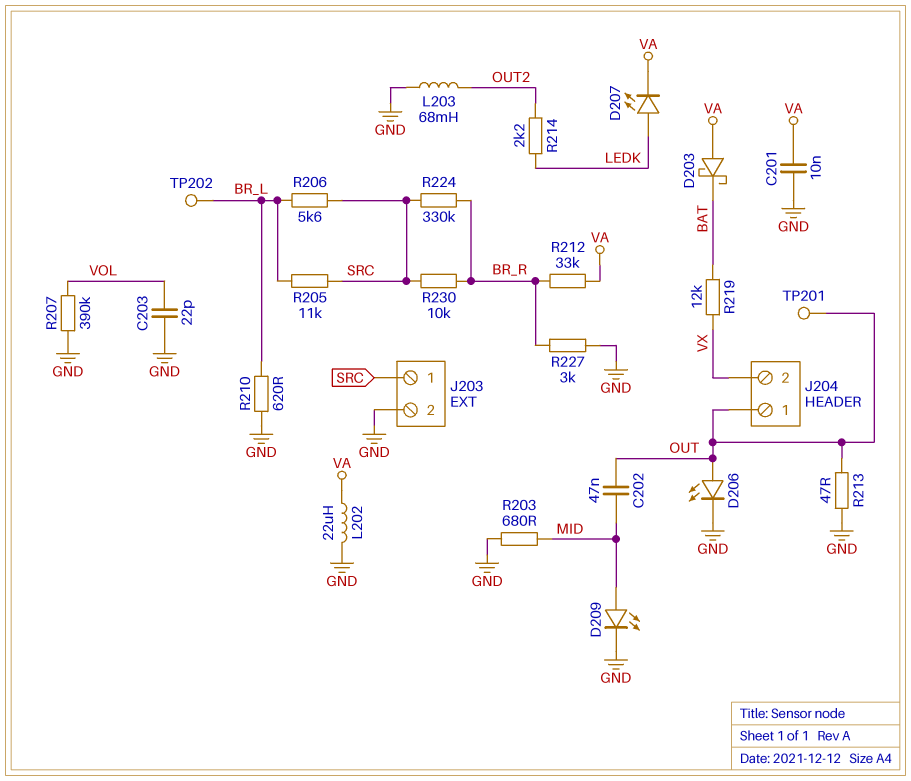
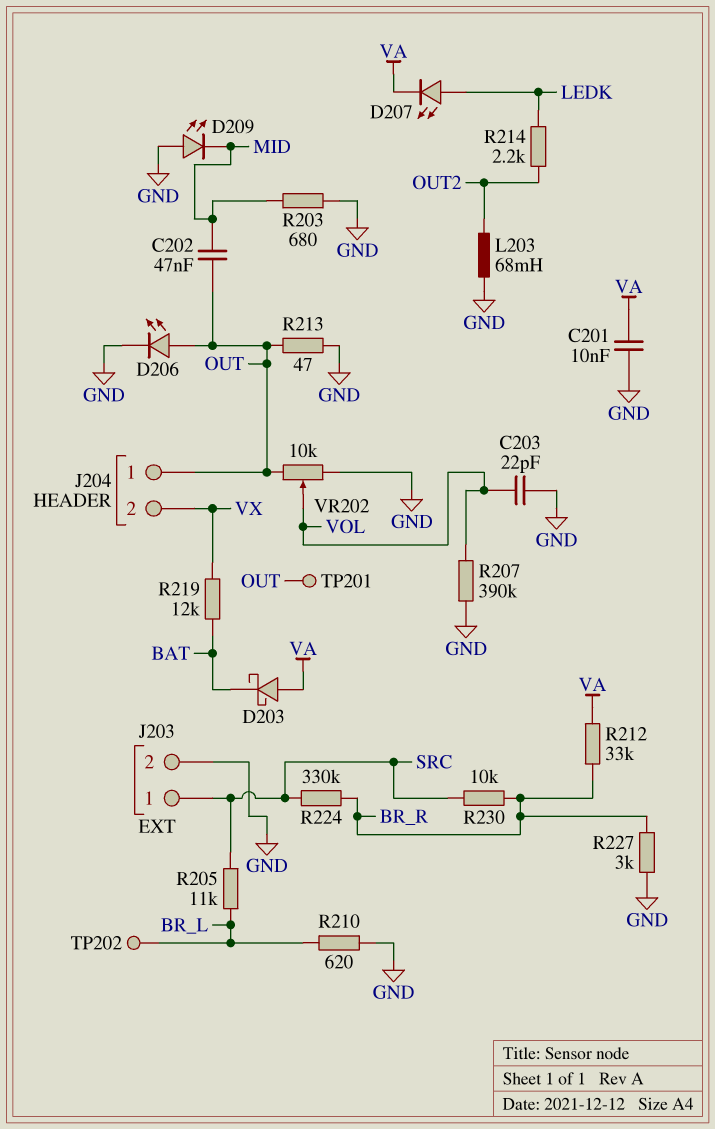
D209: LED (A MID, K GND) -> LED (A GND, K MID)
L202: 22uH (GND, VA) -> none
R206: 5.6k (BR_L, SRC) -> none
VR202: none -> 10k (GND, OUT, wiper VOL)

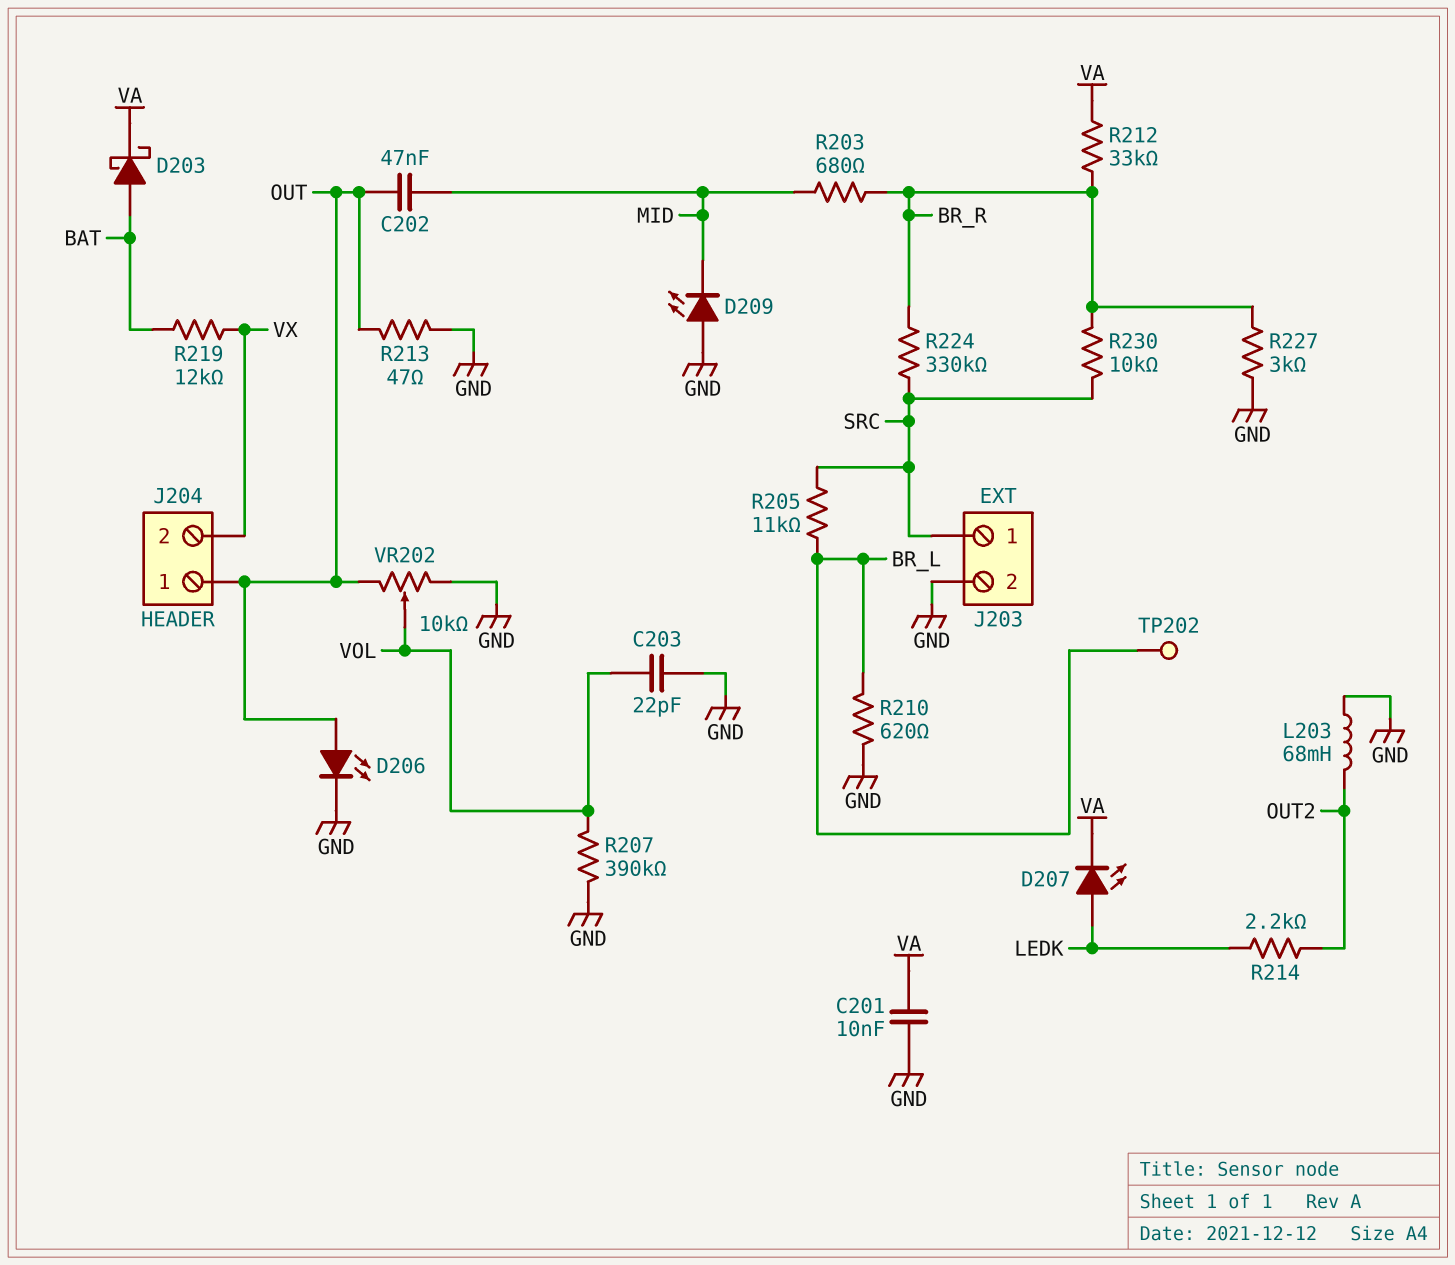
D203: schottky (A VA, K BAT) -> schottky (A BAT, K VA)
R203: 680 (GND, MID) -> 680 (BR_R, MID)
TP201: test point (OUT) -> none

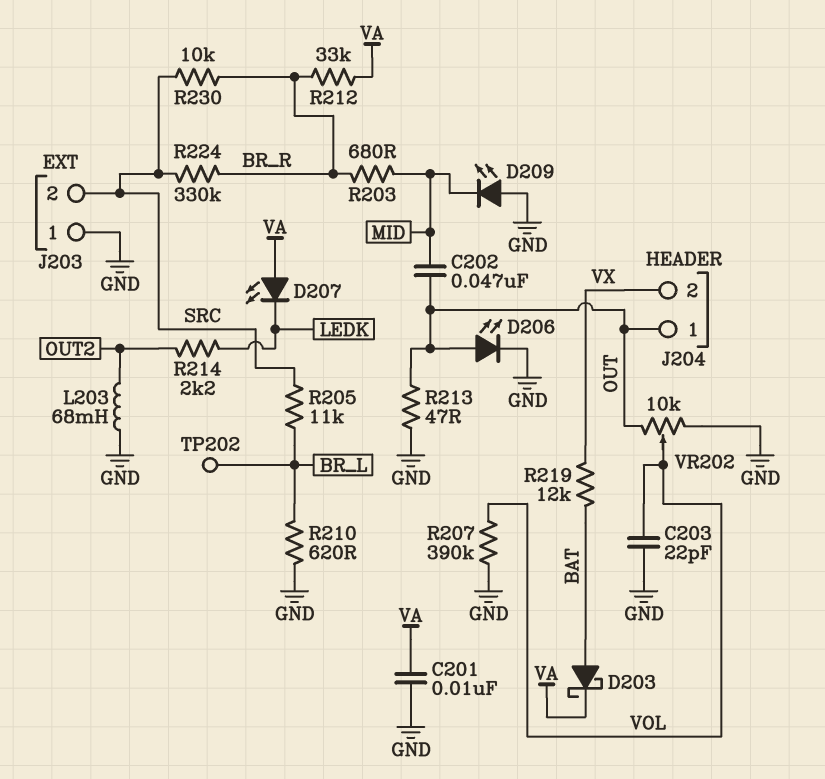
D207: LED (A LEDK, K VA) -> LED (A VA, K LEDK)
J203 pin 1: SRC -> GND
J203 pin 2: GND -> SRC
R227: 3k (BR_R, GND) -> none

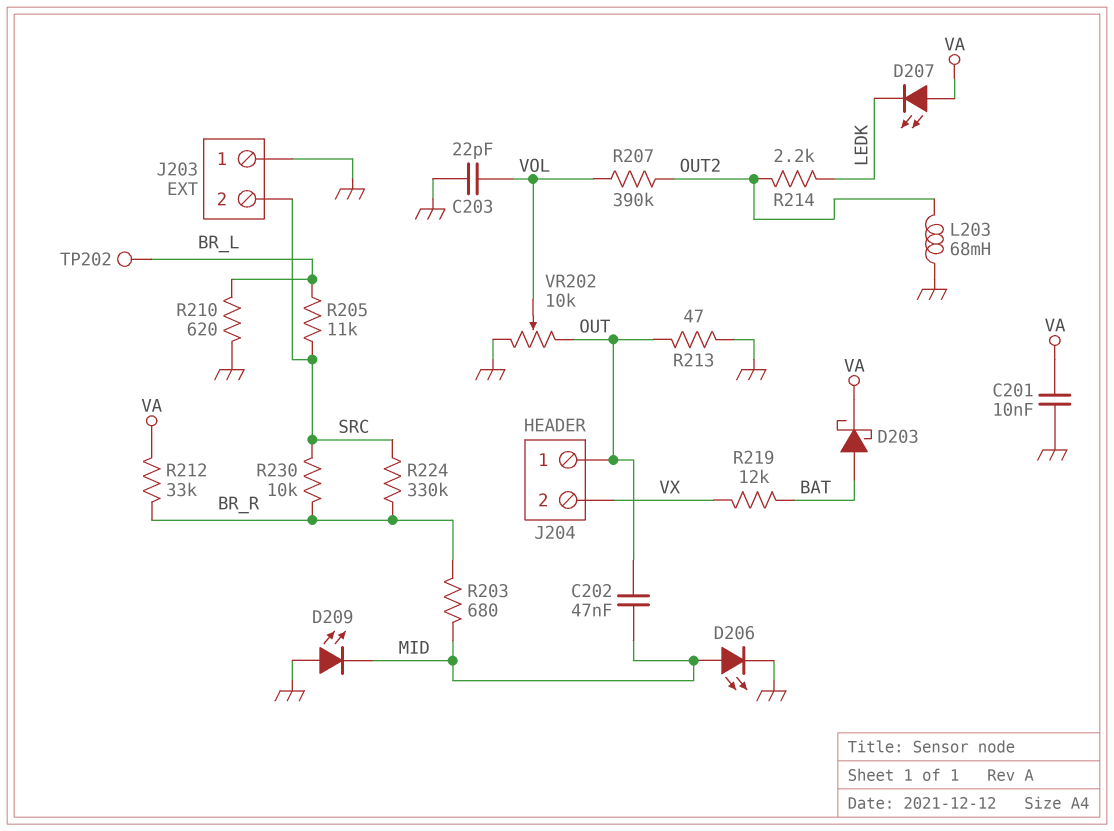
D206: LED (A OUT, K GND) -> LED (A MID, K GND)
R207: 390k (GND, VOL) -> 390k (OUT2, VOL)

